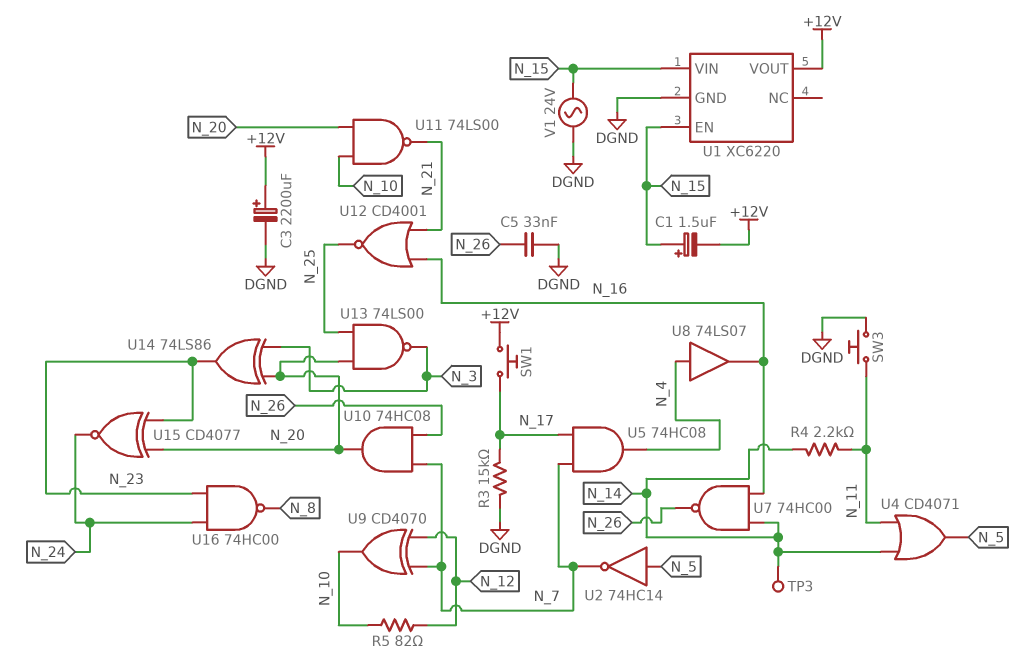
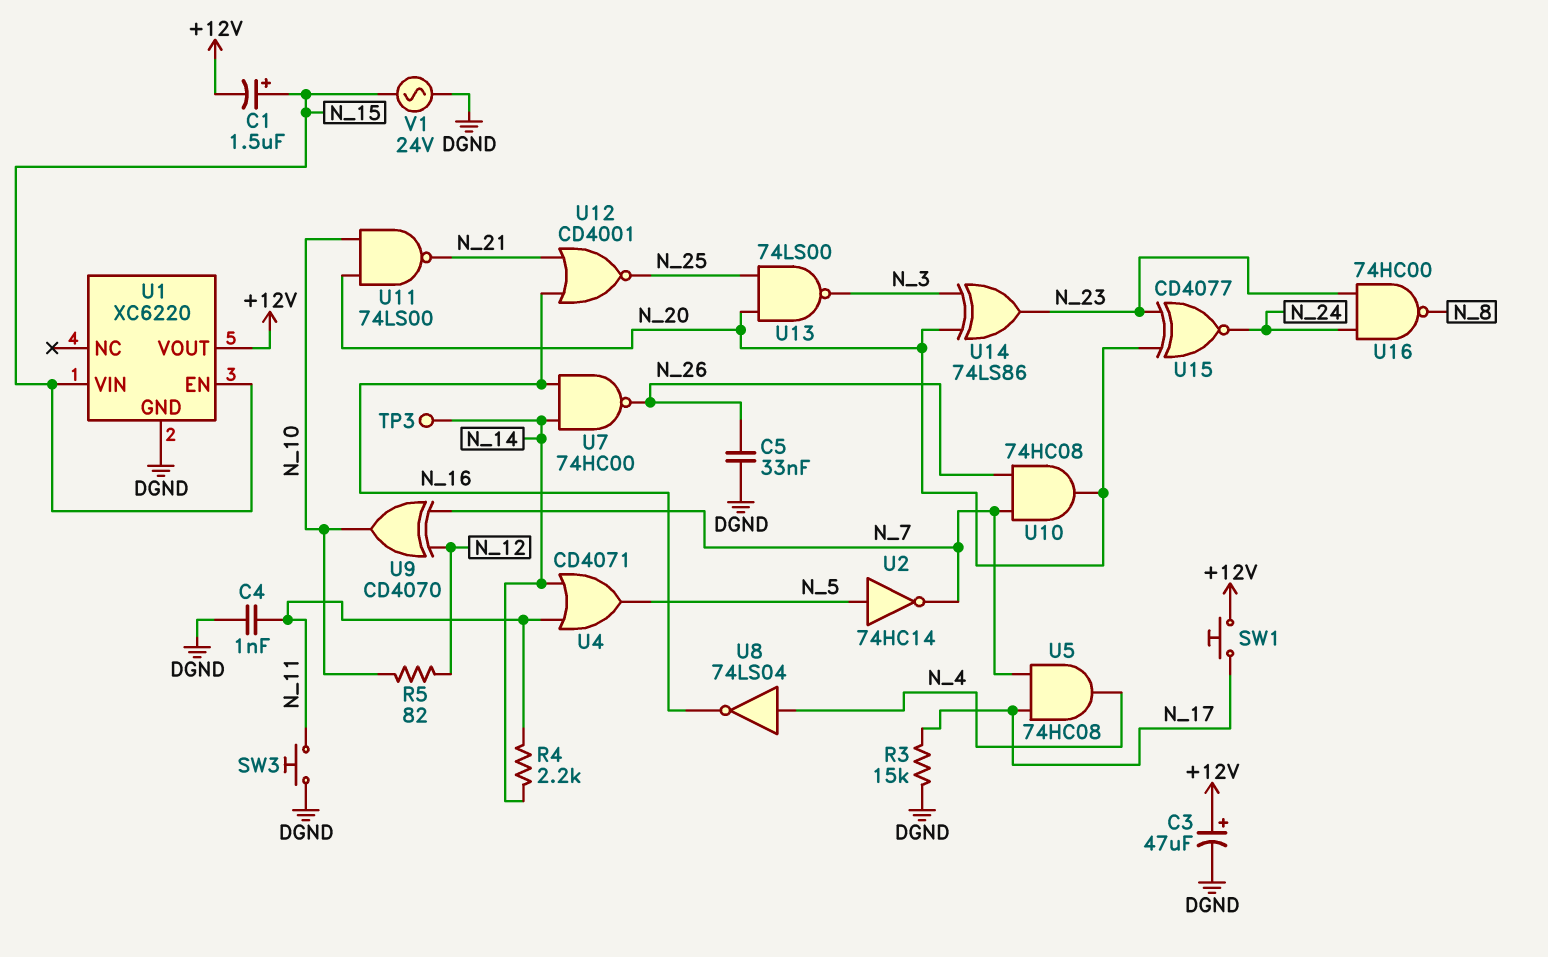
C3: 2200uF (plus +12V, minus DGND) -> 47uF (plus +12V, minus DGND)
C4: none -> 1nF (DGND, N_11)
U8: buffer 74LS07 (in N_4, out N_16) -> NOT 74LS04 (in N_4, out N_16)

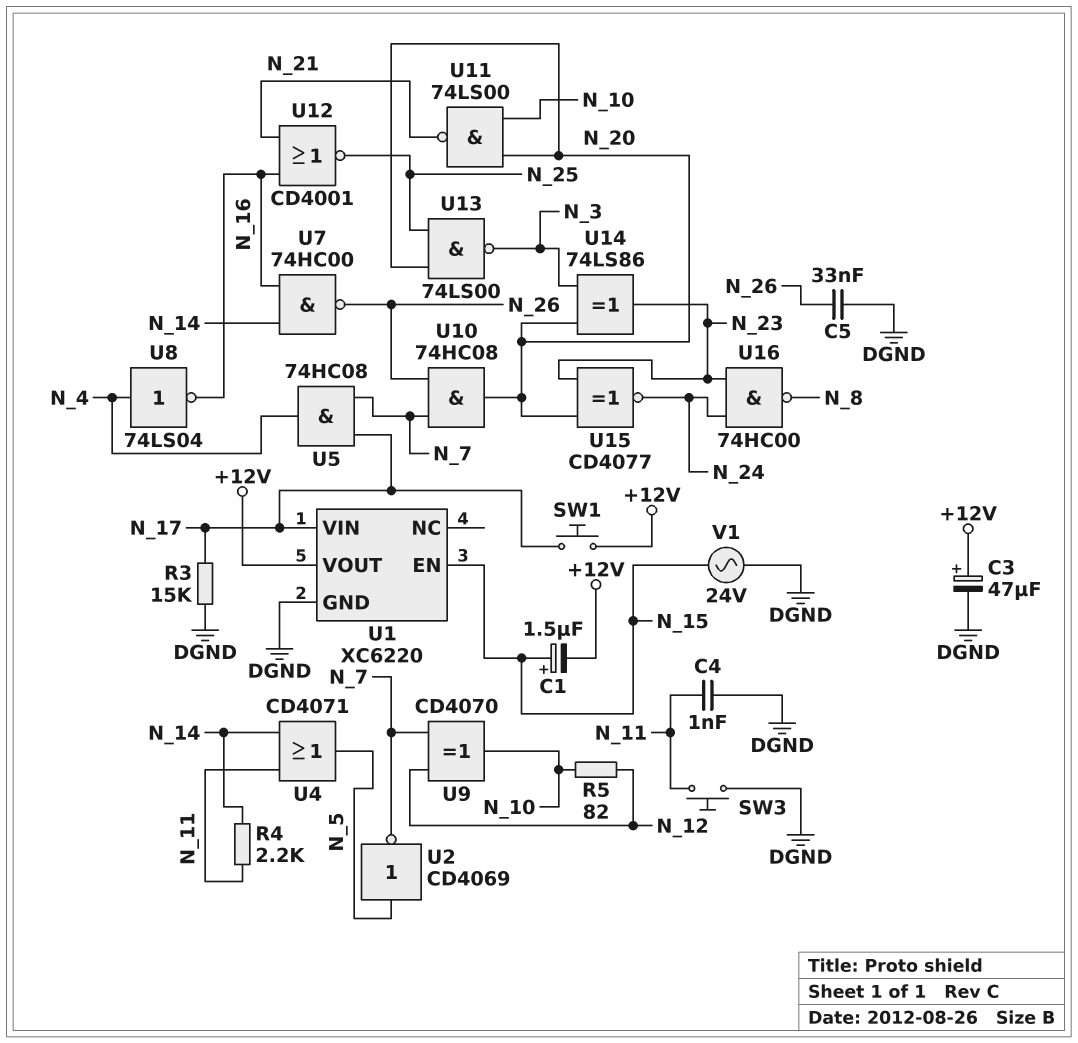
TP3: test point (N_14) -> none
U1 pin VIN: N_15 -> N_17
U2: NOT 74HC14 (in N_5, out N_7) -> NOT CD4069 (in N_5, out N_7)

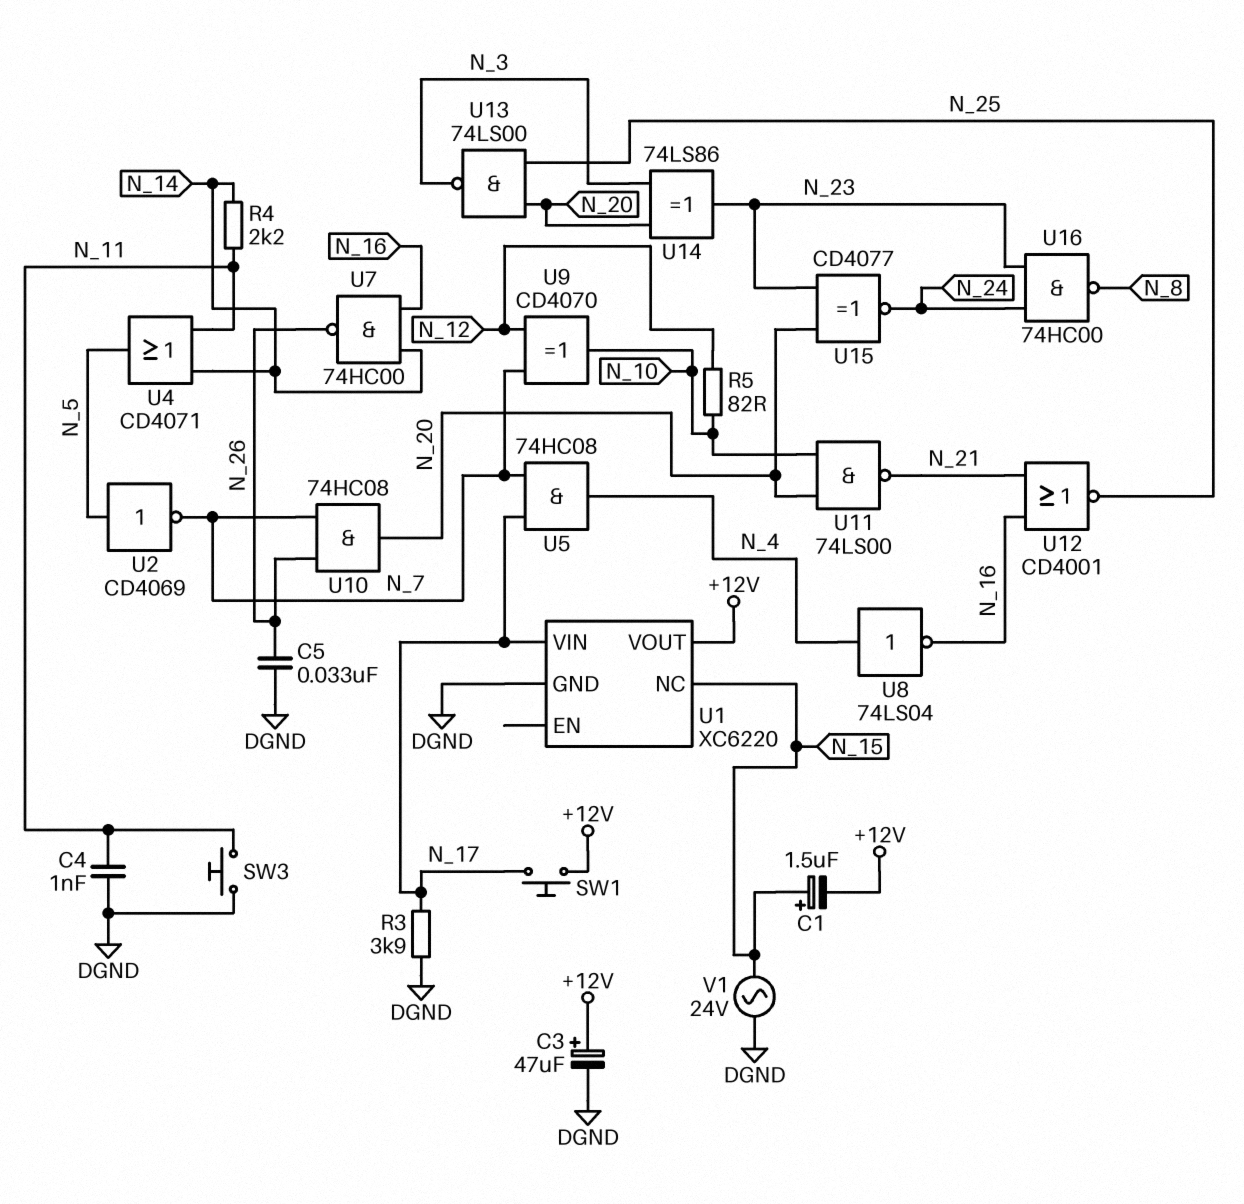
R3: 15k (DGND, N_17) -> 3.9k (DGND, N_17)
U1 pin EN: N_15 -> none
U1 pin NC: none -> N_15

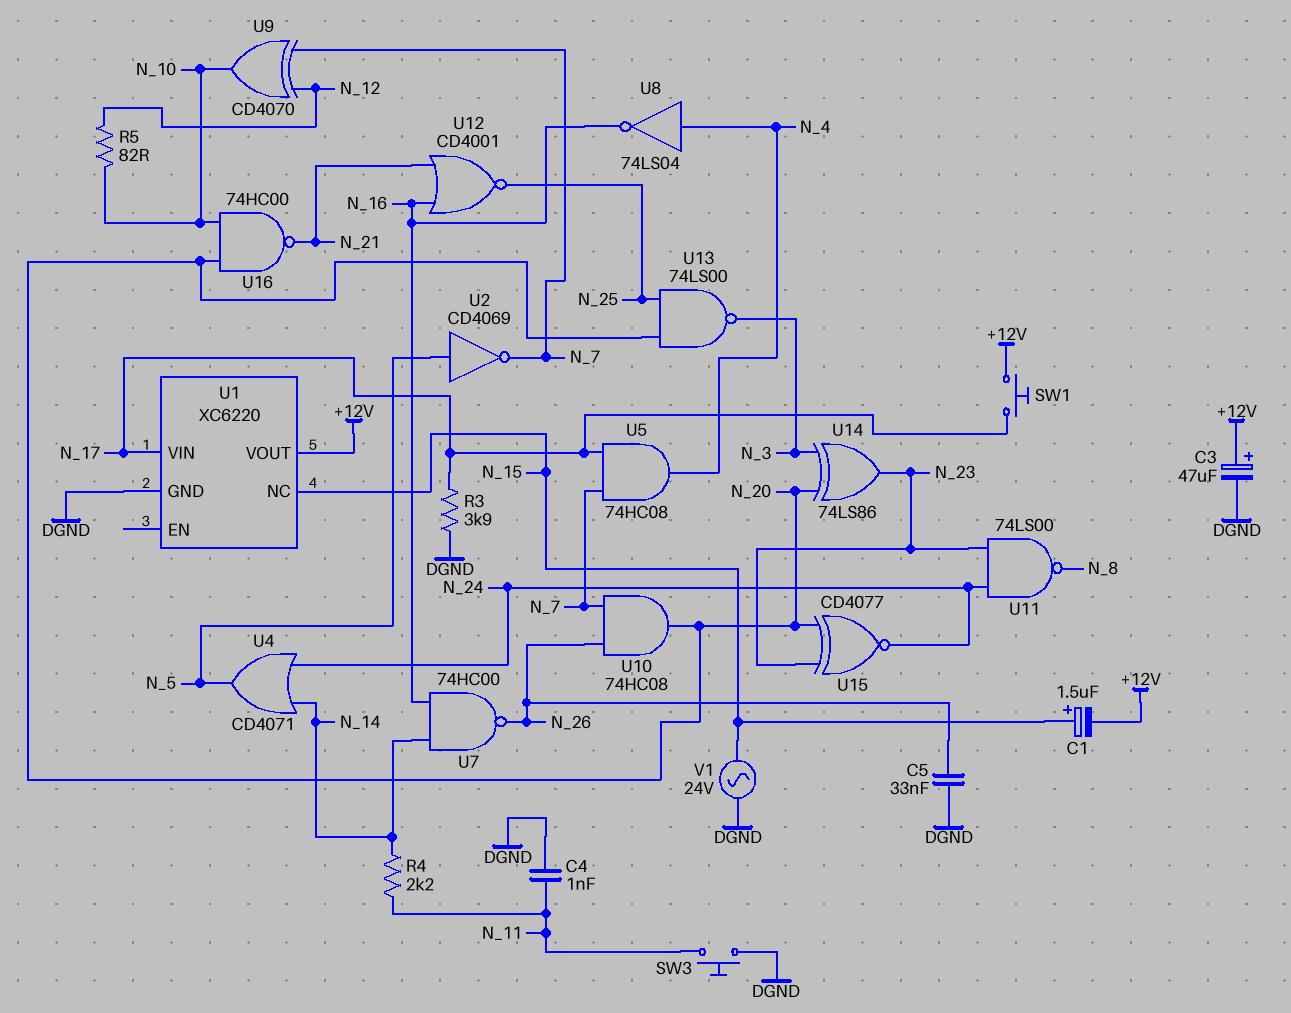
U4: OR CD4071 (in N_11, in N_14, out N_5) -> OR CD4071 (in N_14, in N_24, out N_5)
U11: NAND 74LS00 (in N_10, in N_20, out N_21) -> NAND 74LS00 (in N_23, in N_24, out N_8)
U16: NAND 74HC00 (in N_23, in N_24, out N_8) -> NAND 74HC00 (in N_10, in N_20, out N_21)

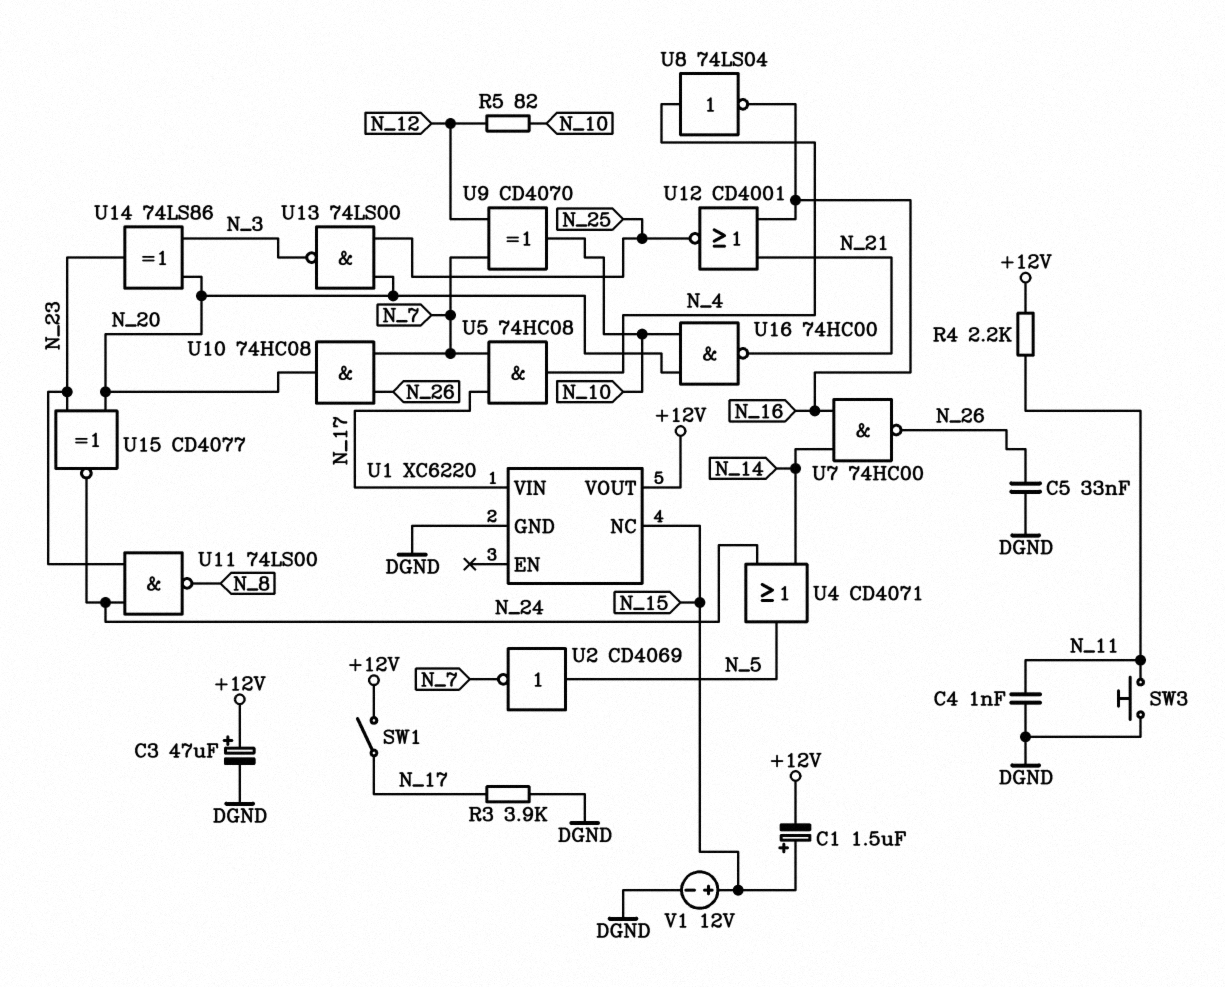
R4: 2.2k (N_11, N_14) -> 2.2k (+12V, N_11)
SW1: button (+12V, N_17) -> switch (+12V, N_17)
V1: AC 24V (DGND, N_15) -> 12V (plus N_15, minus DGND)

